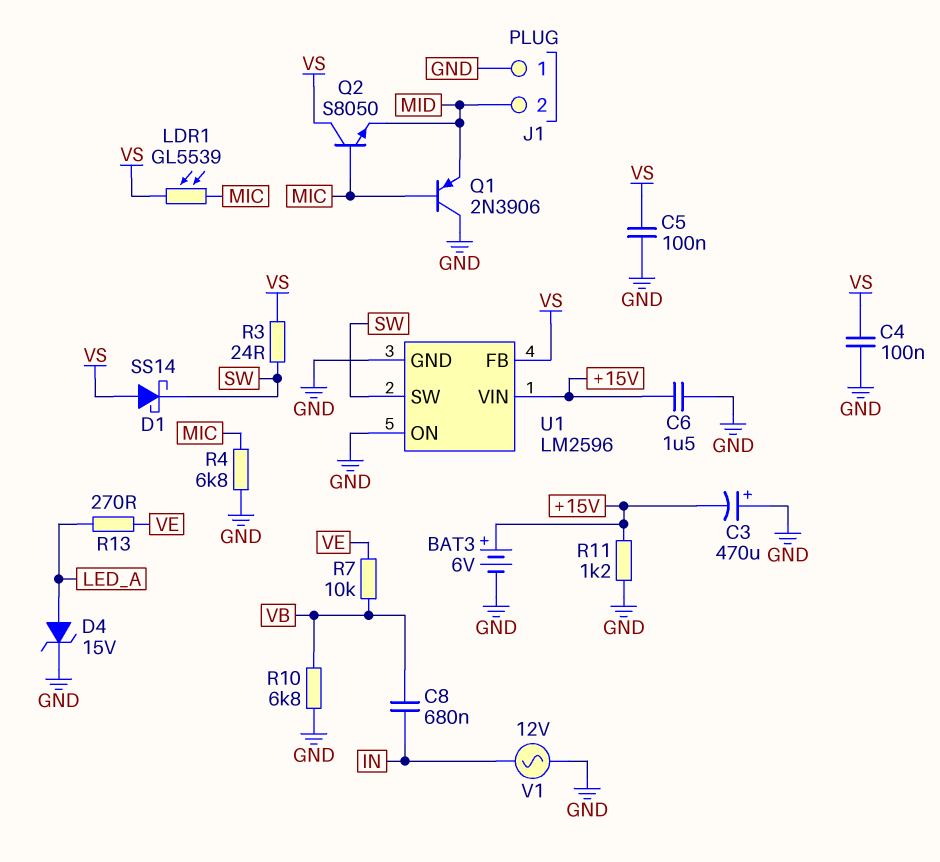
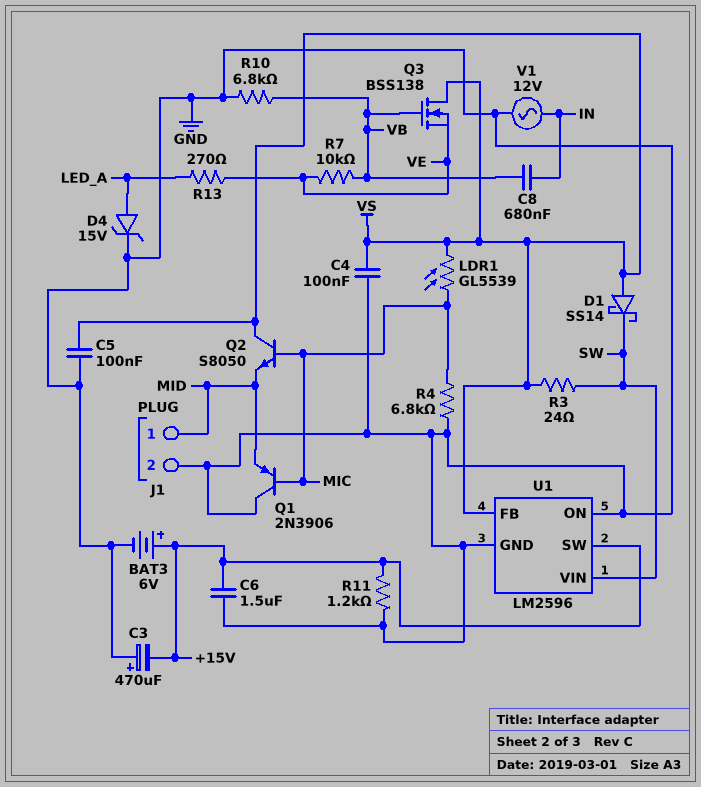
J1 pin 1: GND -> MID
J1 pin 2: MID -> GND
Q3: none -> NMOS BSS138 (G VB, D VS, S VE)
U1 pin SW: SW -> +15V
U1 pin VIN: +15V -> SW

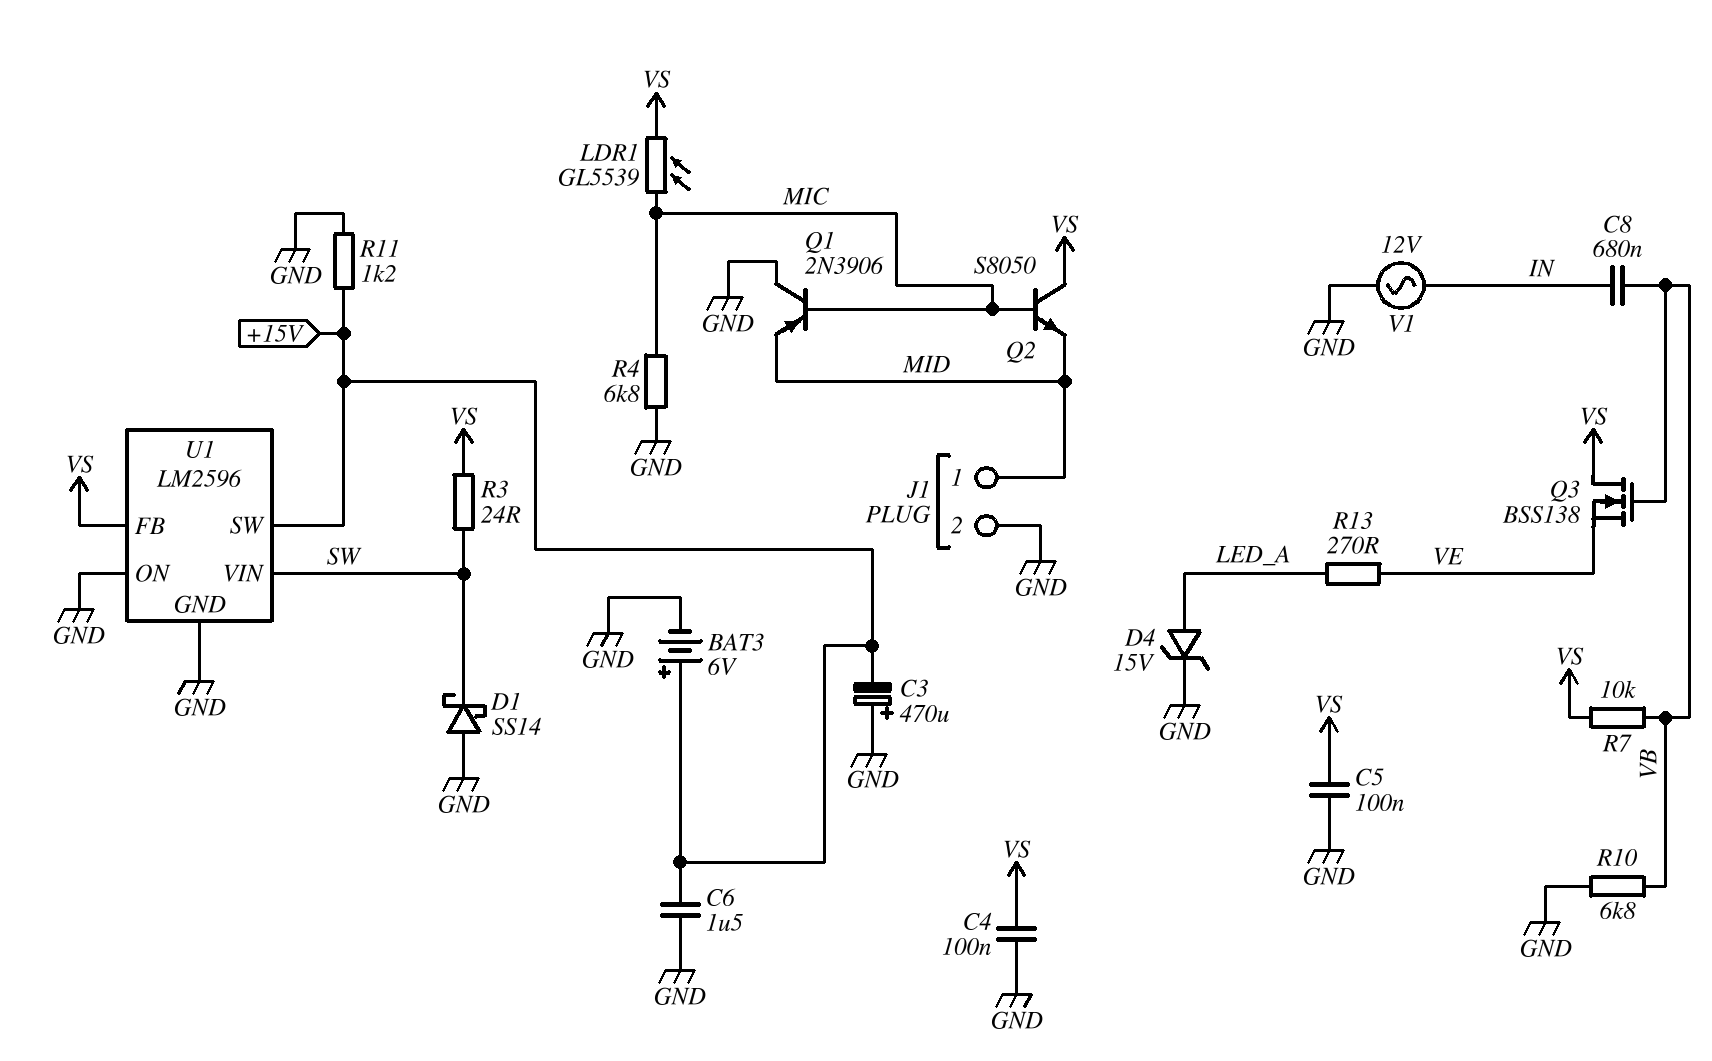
D1: schottky SS14 (A VS, K SW) -> schottky SS14 (A GND, K SW)
R7: 10k (VB, VE) -> 10k (VB, VS)

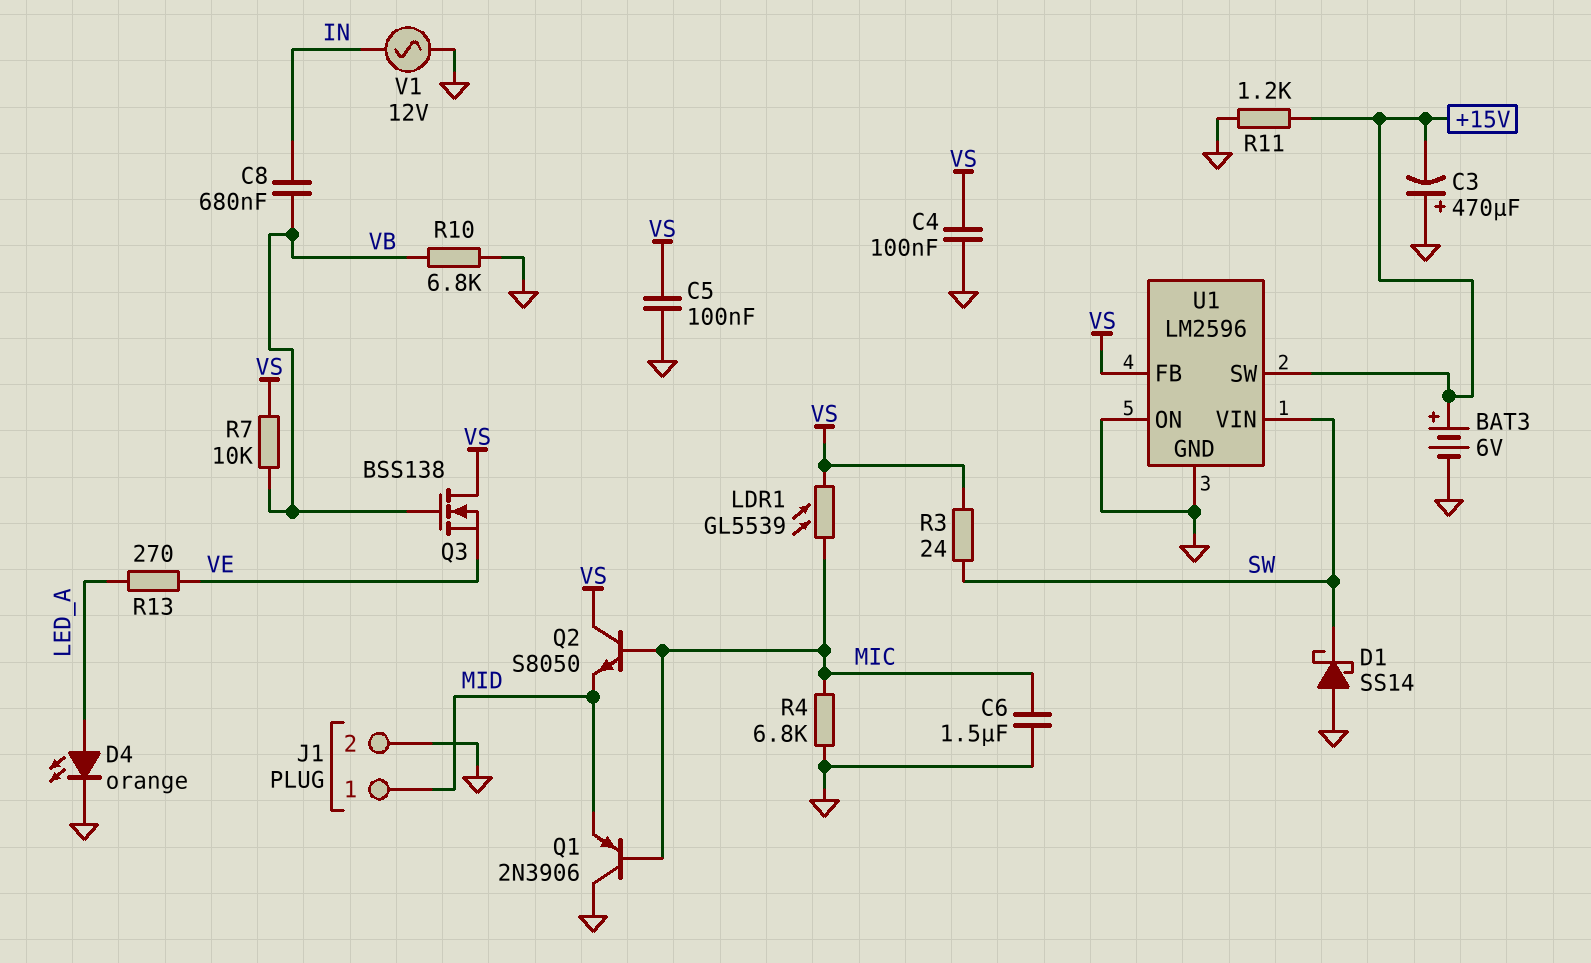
C6: 1.5uF (+15V, GND) -> 1.5uF (GND, MIC)
D4: zener 15V (A LED_A, K GND) -> LED orange (A LED_A, K GND)

